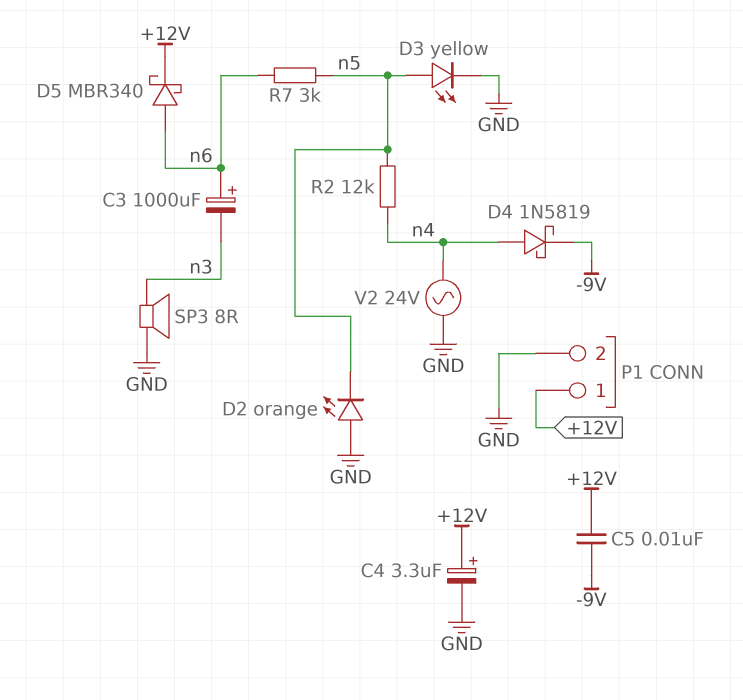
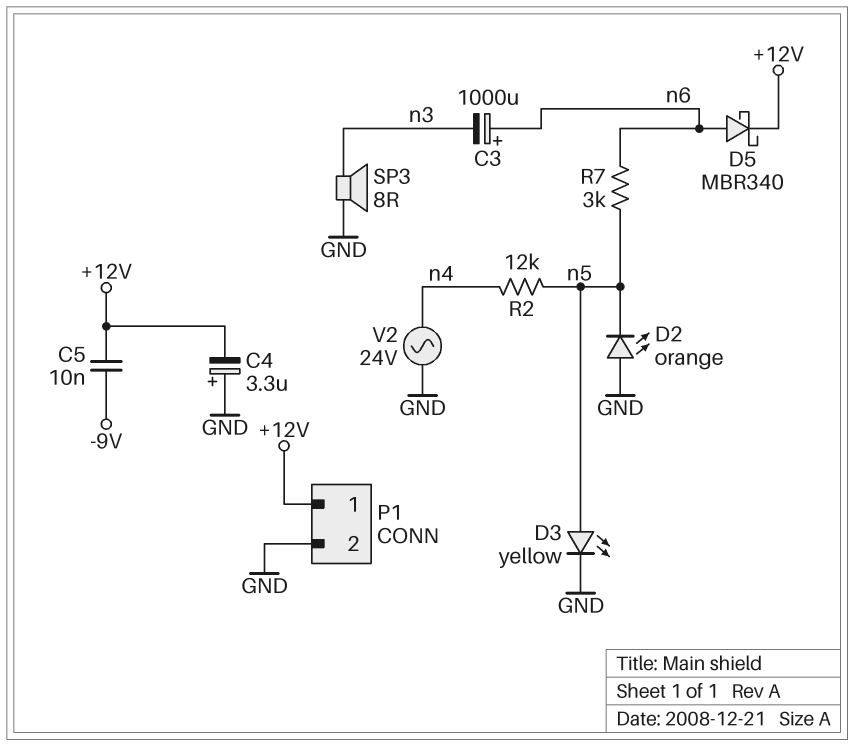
C4: 3.3uF (plus +12V, minus GND) -> 3.3uF (plus GND, minus +12V)
D4: schottky 1N5819 (A n4, K -9V) -> none

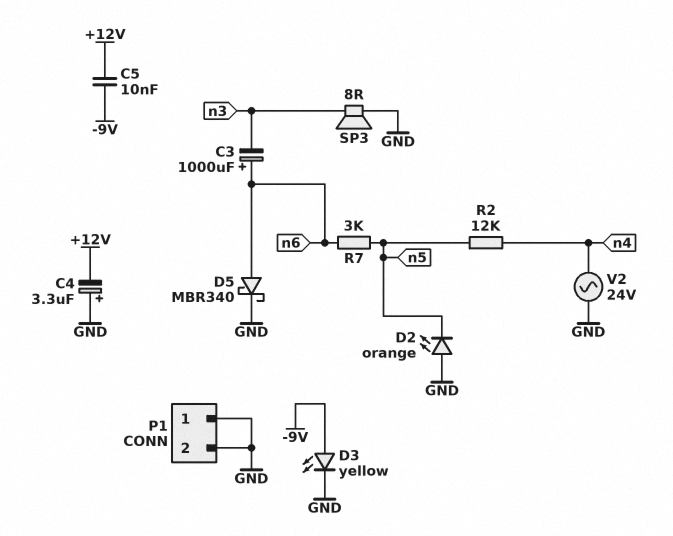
D3: LED yellow (A n5, K GND) -> LED yellow (A -9V, K GND)
D5: schottky MBR340 (A n6, K +12V) -> schottky MBR340 (A n6, K GND)
P1 pin 1: +12V -> GND

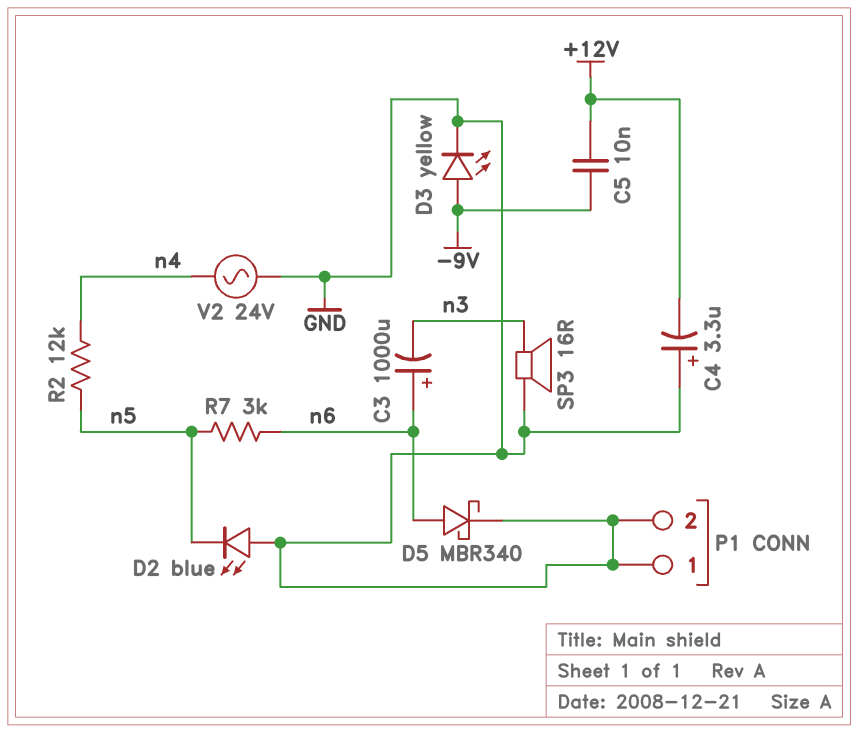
D2: LED orange (A GND, K n5) -> LED blue (A GND, K n5)
SP3: speaker 8R (GND, n3) -> speaker 16R (GND, n3)

